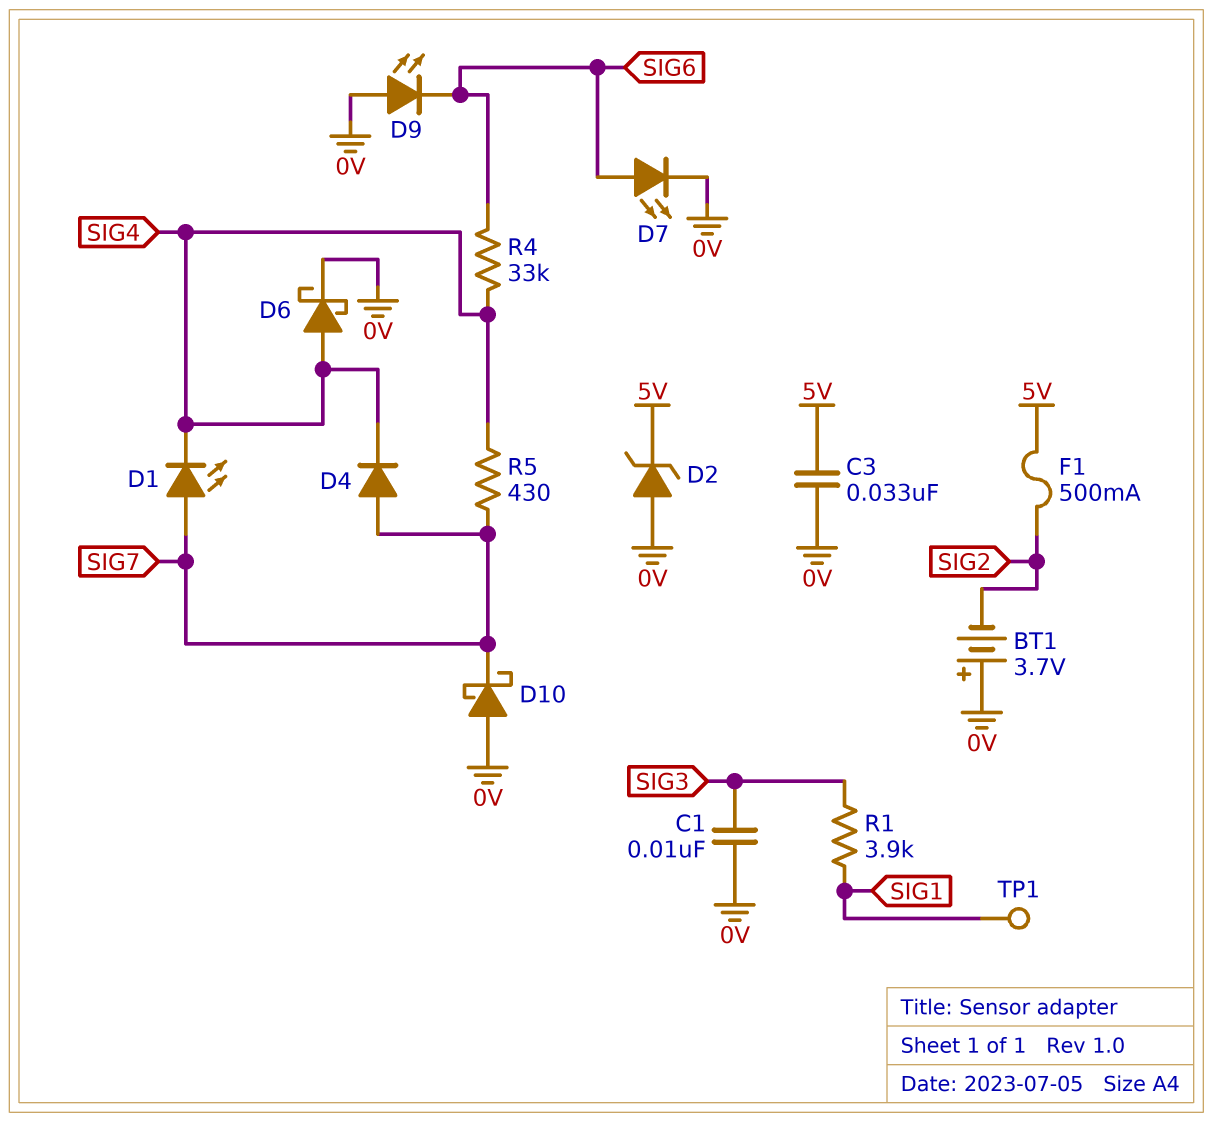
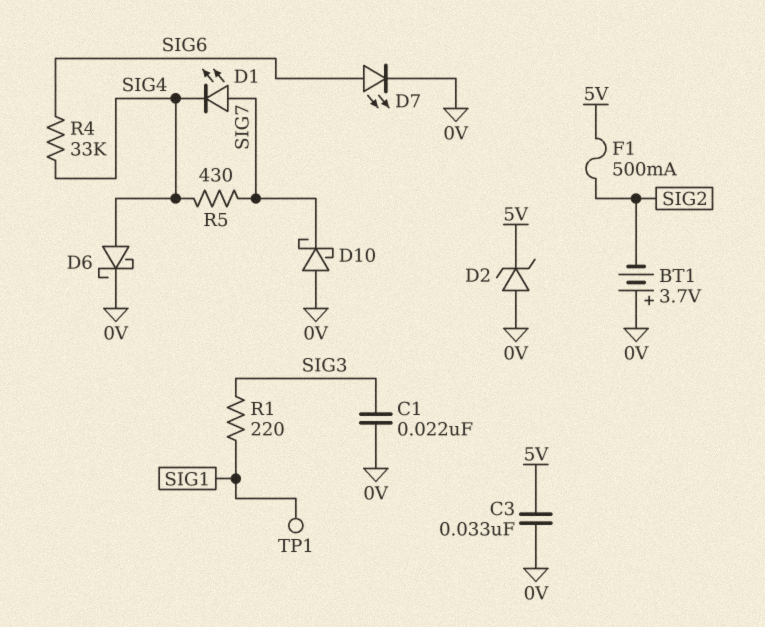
C1: 10nF (0V, SIG3) -> 22nF (0V, SIG3)
D4: diode (A SIG7, K SIG4) -> none
D9: LED (A 0V, K SIG6) -> none
R1: 3.9k (SIG1, SIG3) -> 220 (SIG1, SIG3)

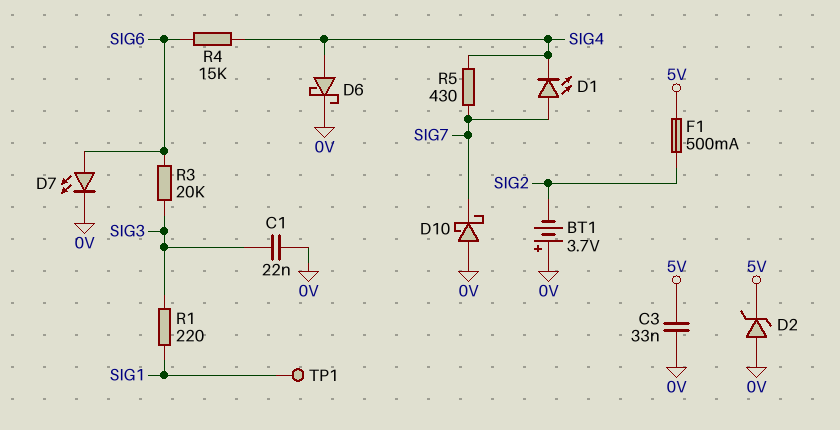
R3: none -> 20k (SIG3, SIG6)
R4: 33k (SIG4, SIG6) -> 15k (SIG4, SIG6)

